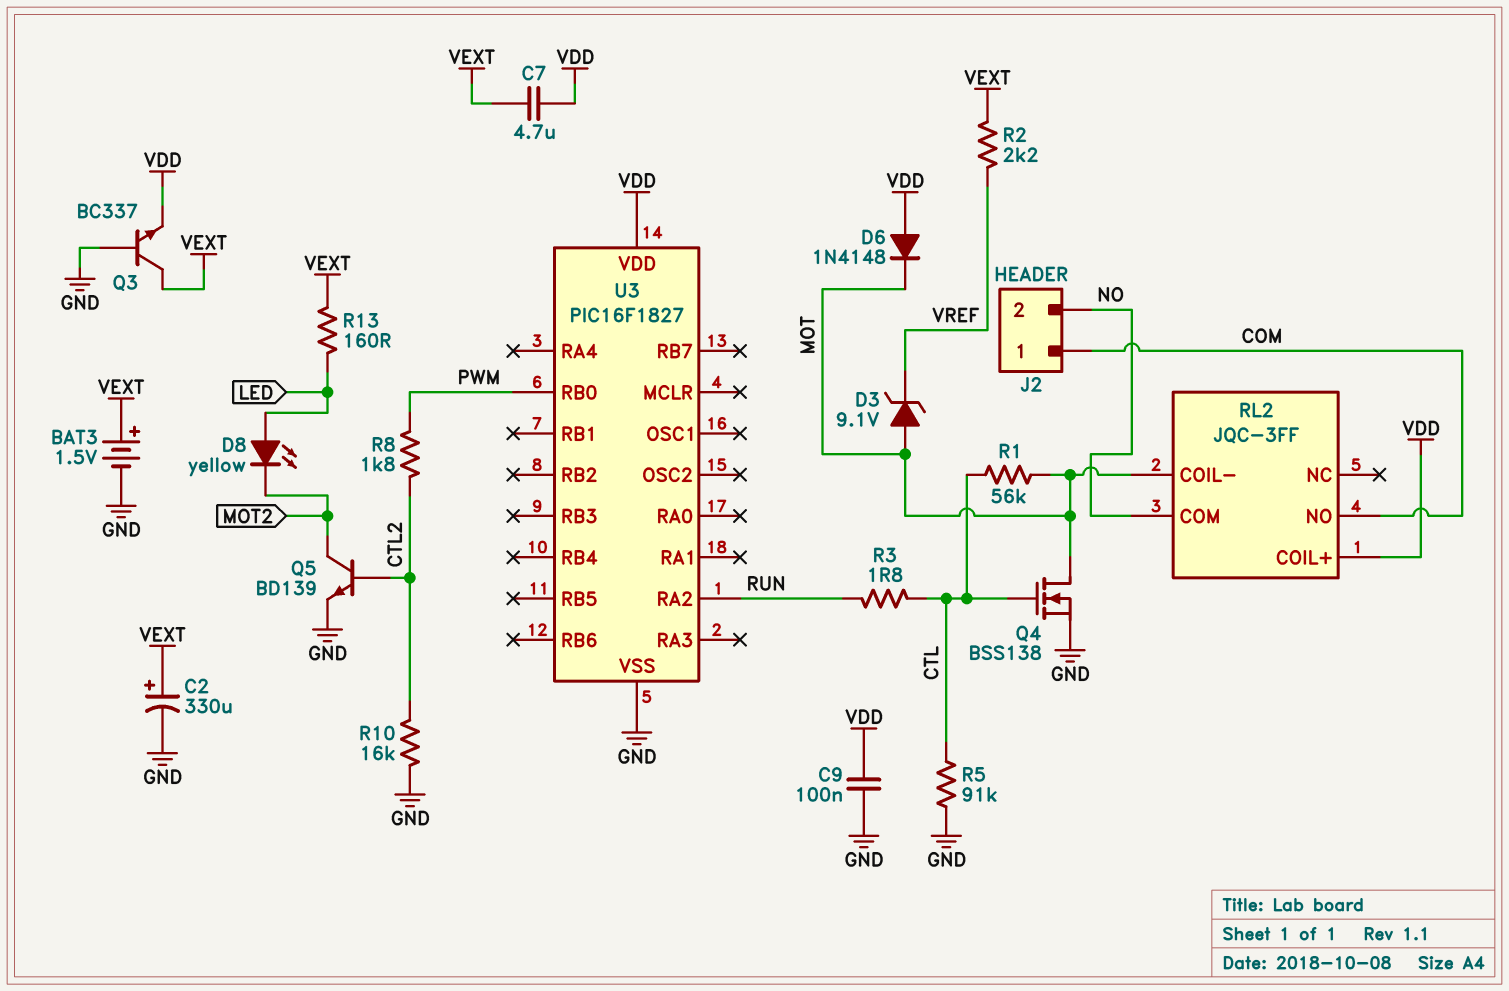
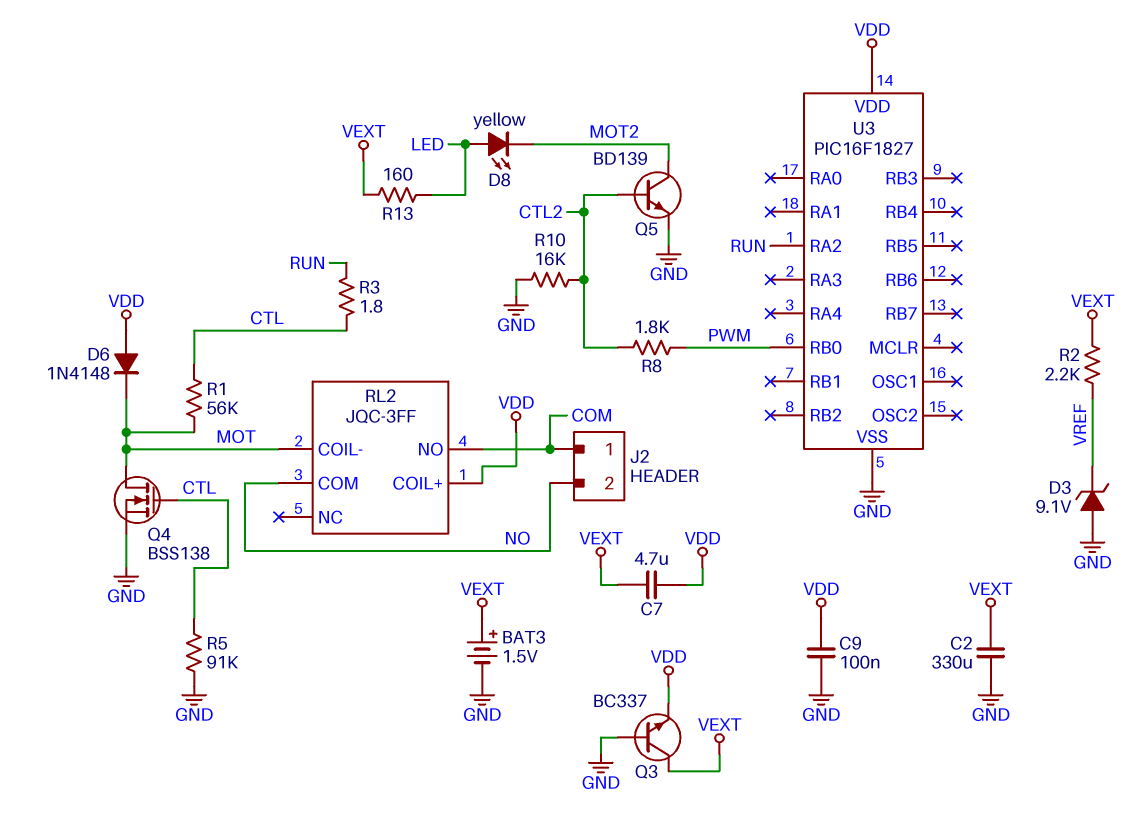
C2: 330uF (plus VEXT, minus GND) -> 330uF (GND, VEXT)
D3: zener 9.1V (A MOT, K VREF) -> zener 9.1V (A GND, K VREF)

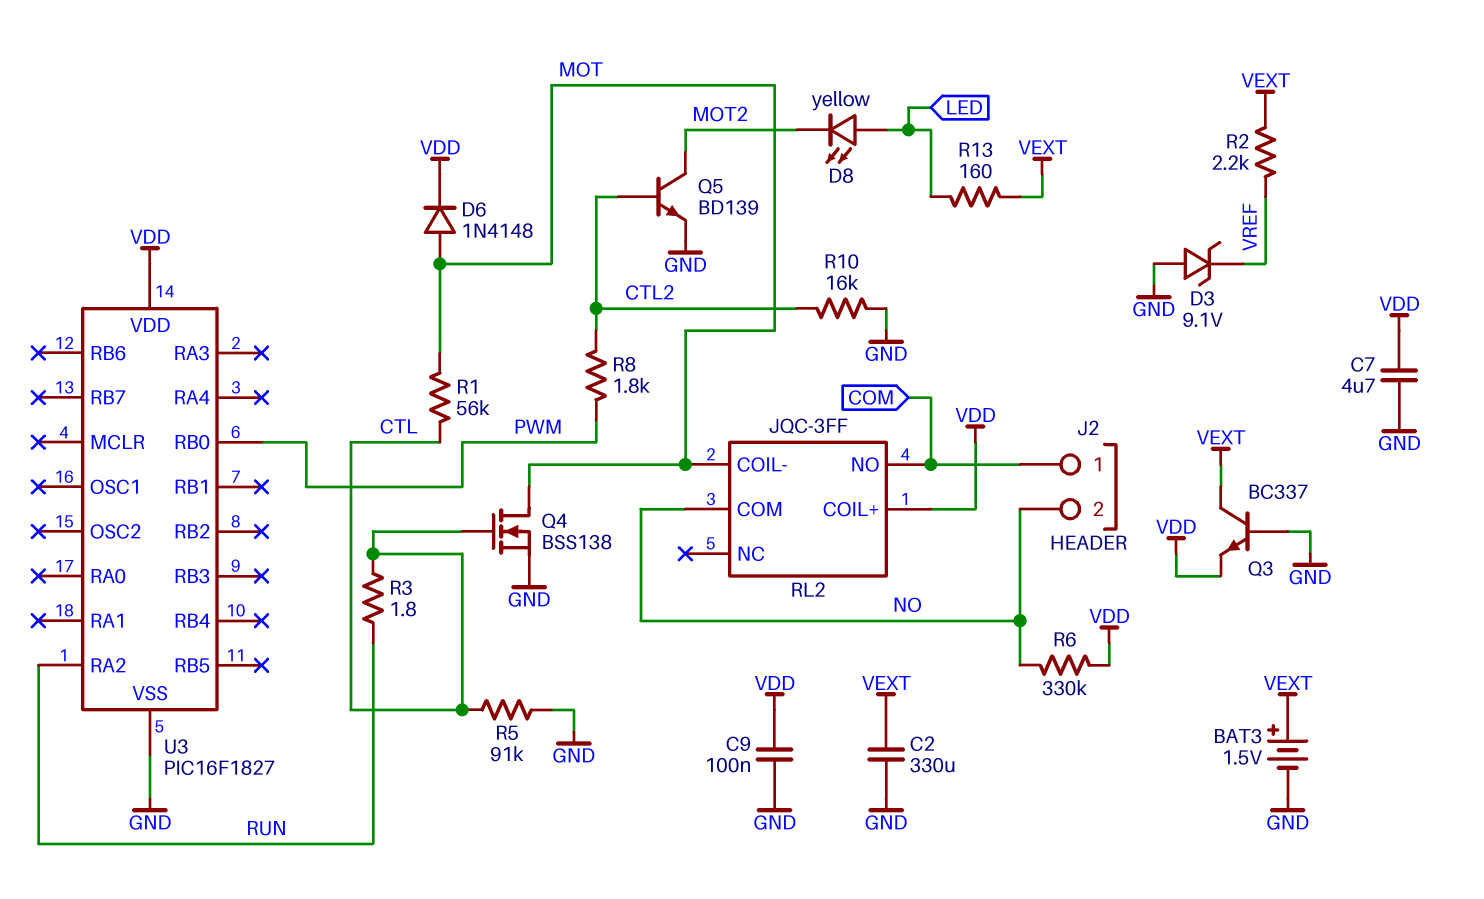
C7: 4.7uF (VDD, VEXT) -> 4.7uF (GND, VDD)
D6: diode 1N4148 (A VDD, K MOT) -> diode 1N4148 (A MOT, K VDD)
R6: none -> 330k (NO, VDD)

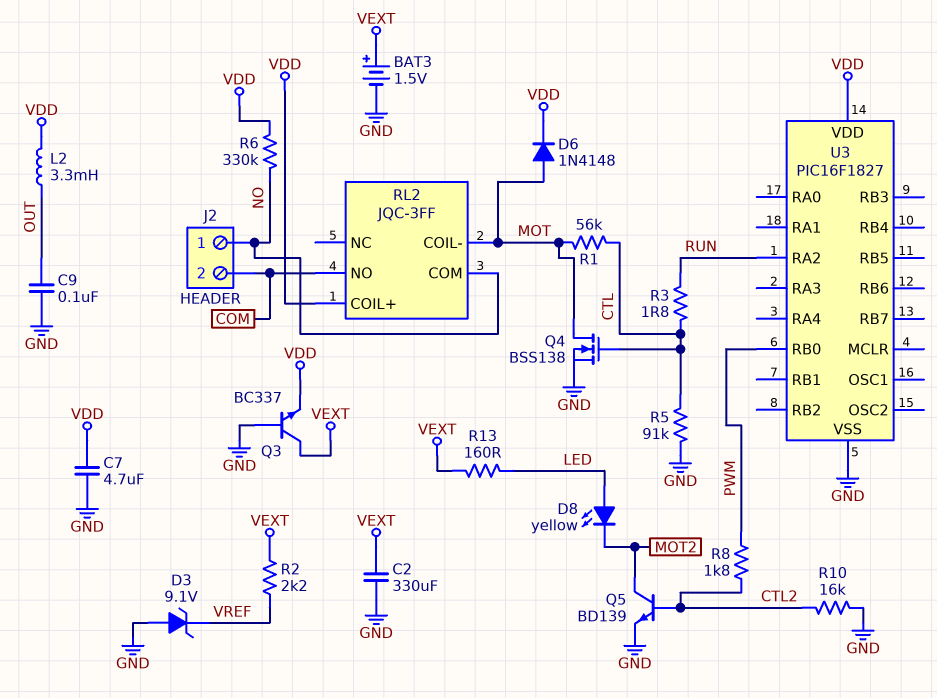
C9: 100nF (GND, VDD) -> 100nF (GND, OUT)
J2 pin 1: COM -> NO
J2 pin 2: NO -> COM
L2: none -> 3.3mH (OUT, VDD)

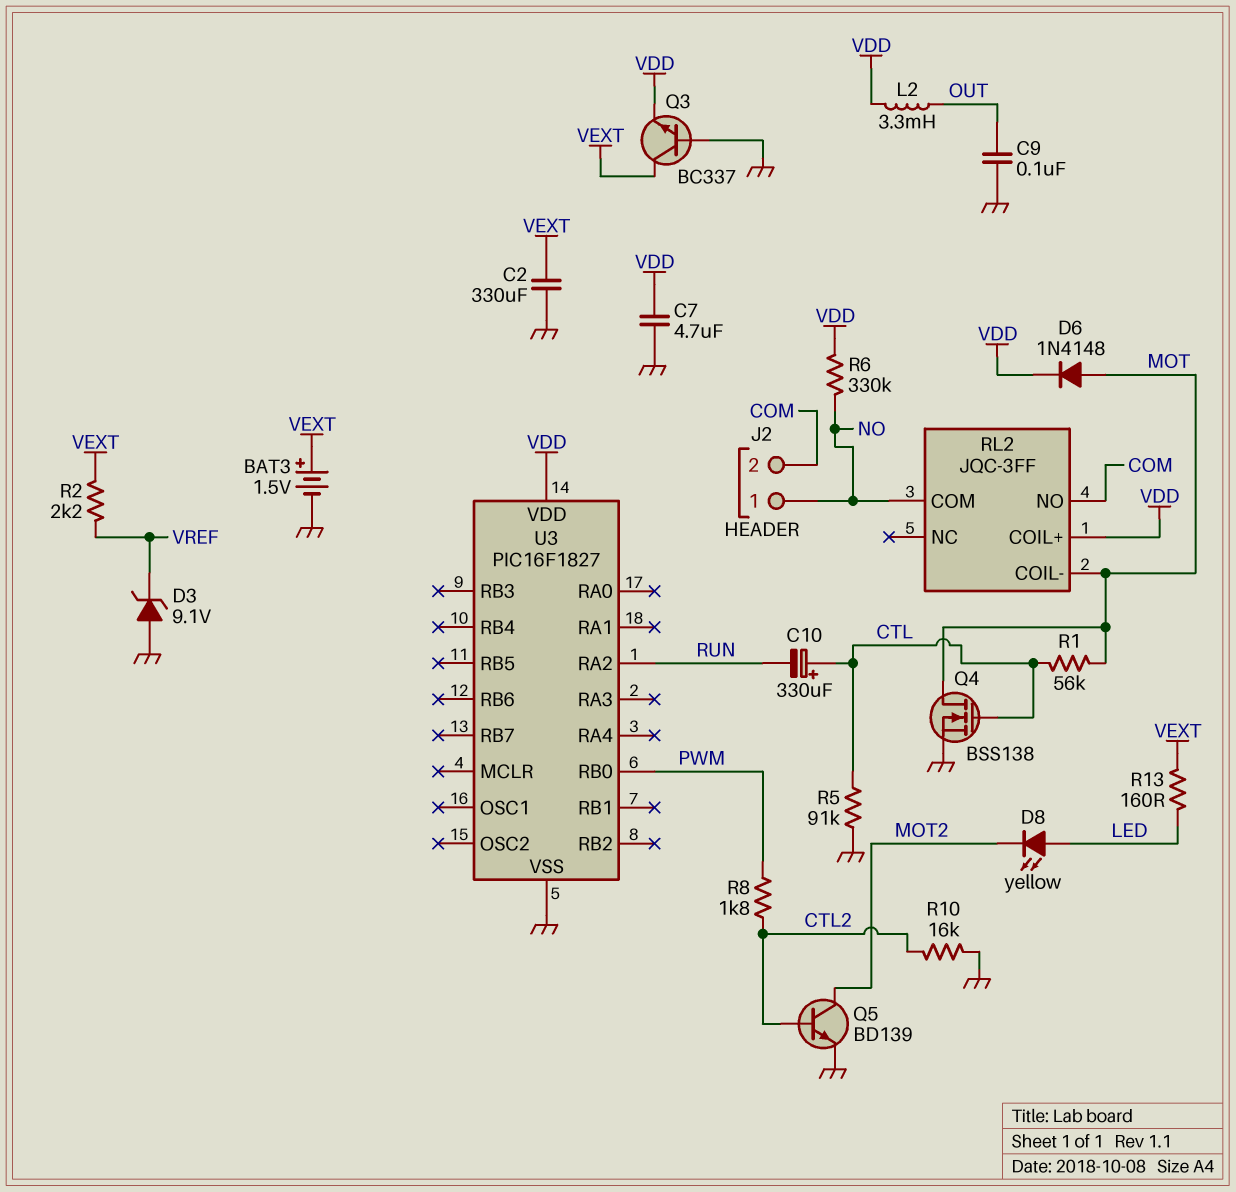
C10: none -> 330uF (plus CTL, minus RUN)
R3: 1.8 (CTL, RUN) -> none

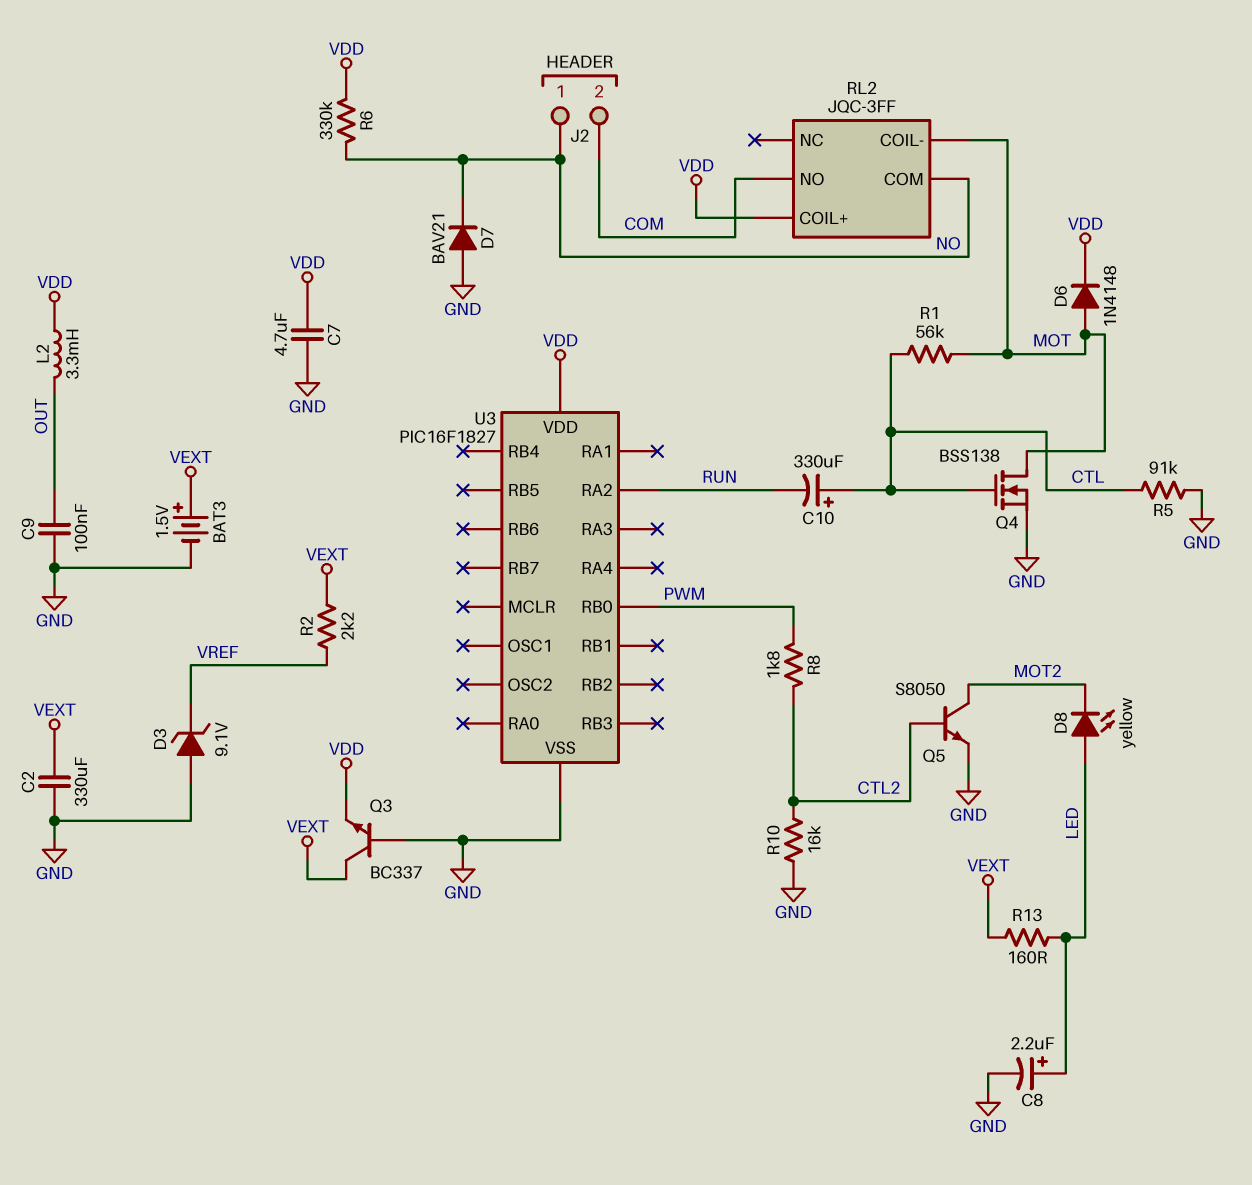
C8: none -> 2.2uF (plus LED, minus GND)
D7: none -> diode BAV21 (A GND, K NO)
Q5: NPN BD139 (B CTL2, C MOT2, E GND) -> NPN S8050 (B CTL2, C MOT2, E GND)

